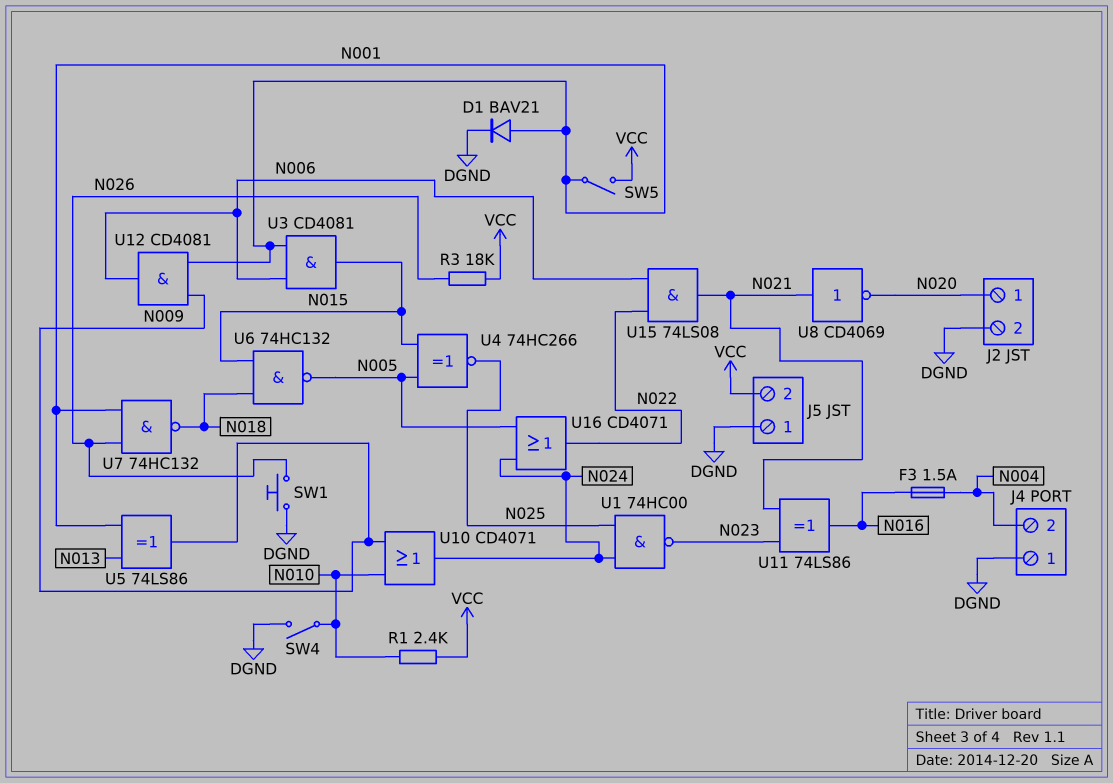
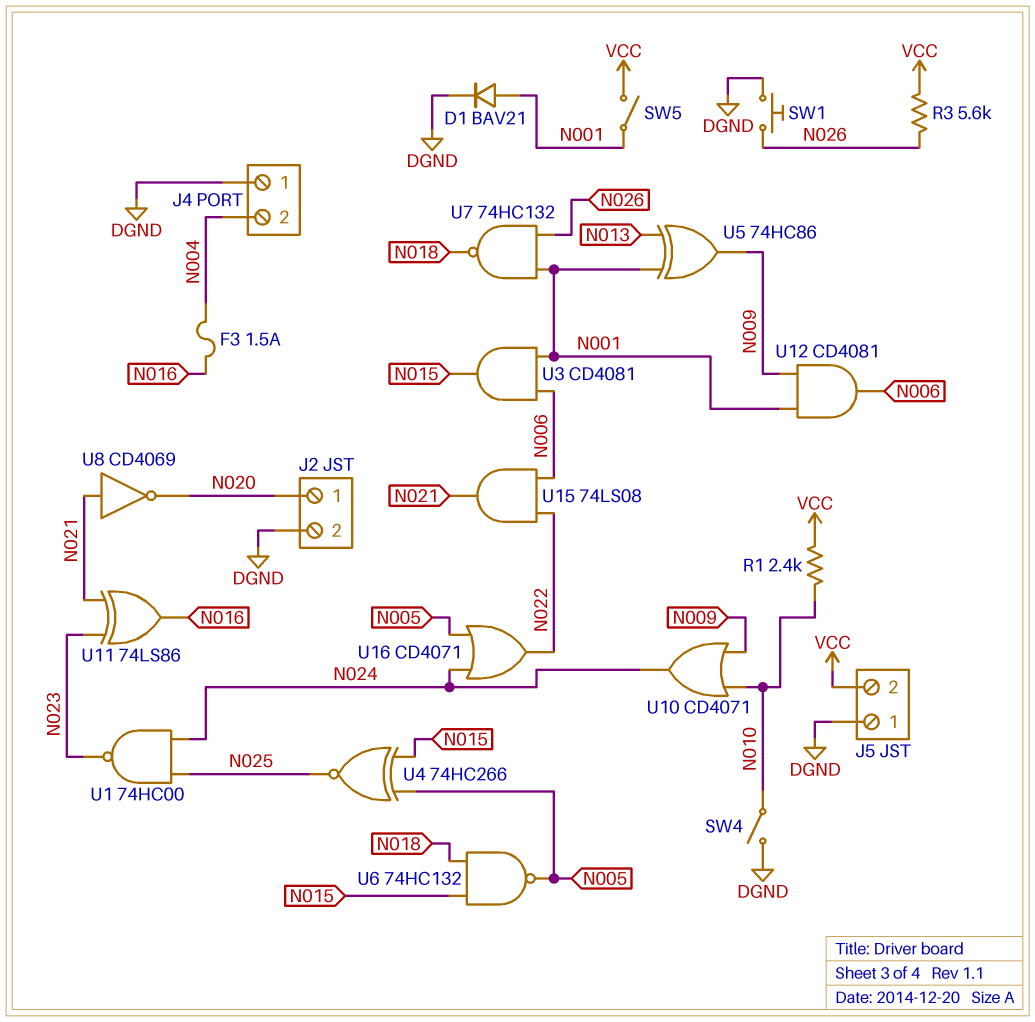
R3: 18k (N026, VCC) -> 5.6k (N026, VCC)
U5: XOR 74LS86 (in N001, in N013, out N009) -> XOR 74HC86 (in N001, in N013, out N009)

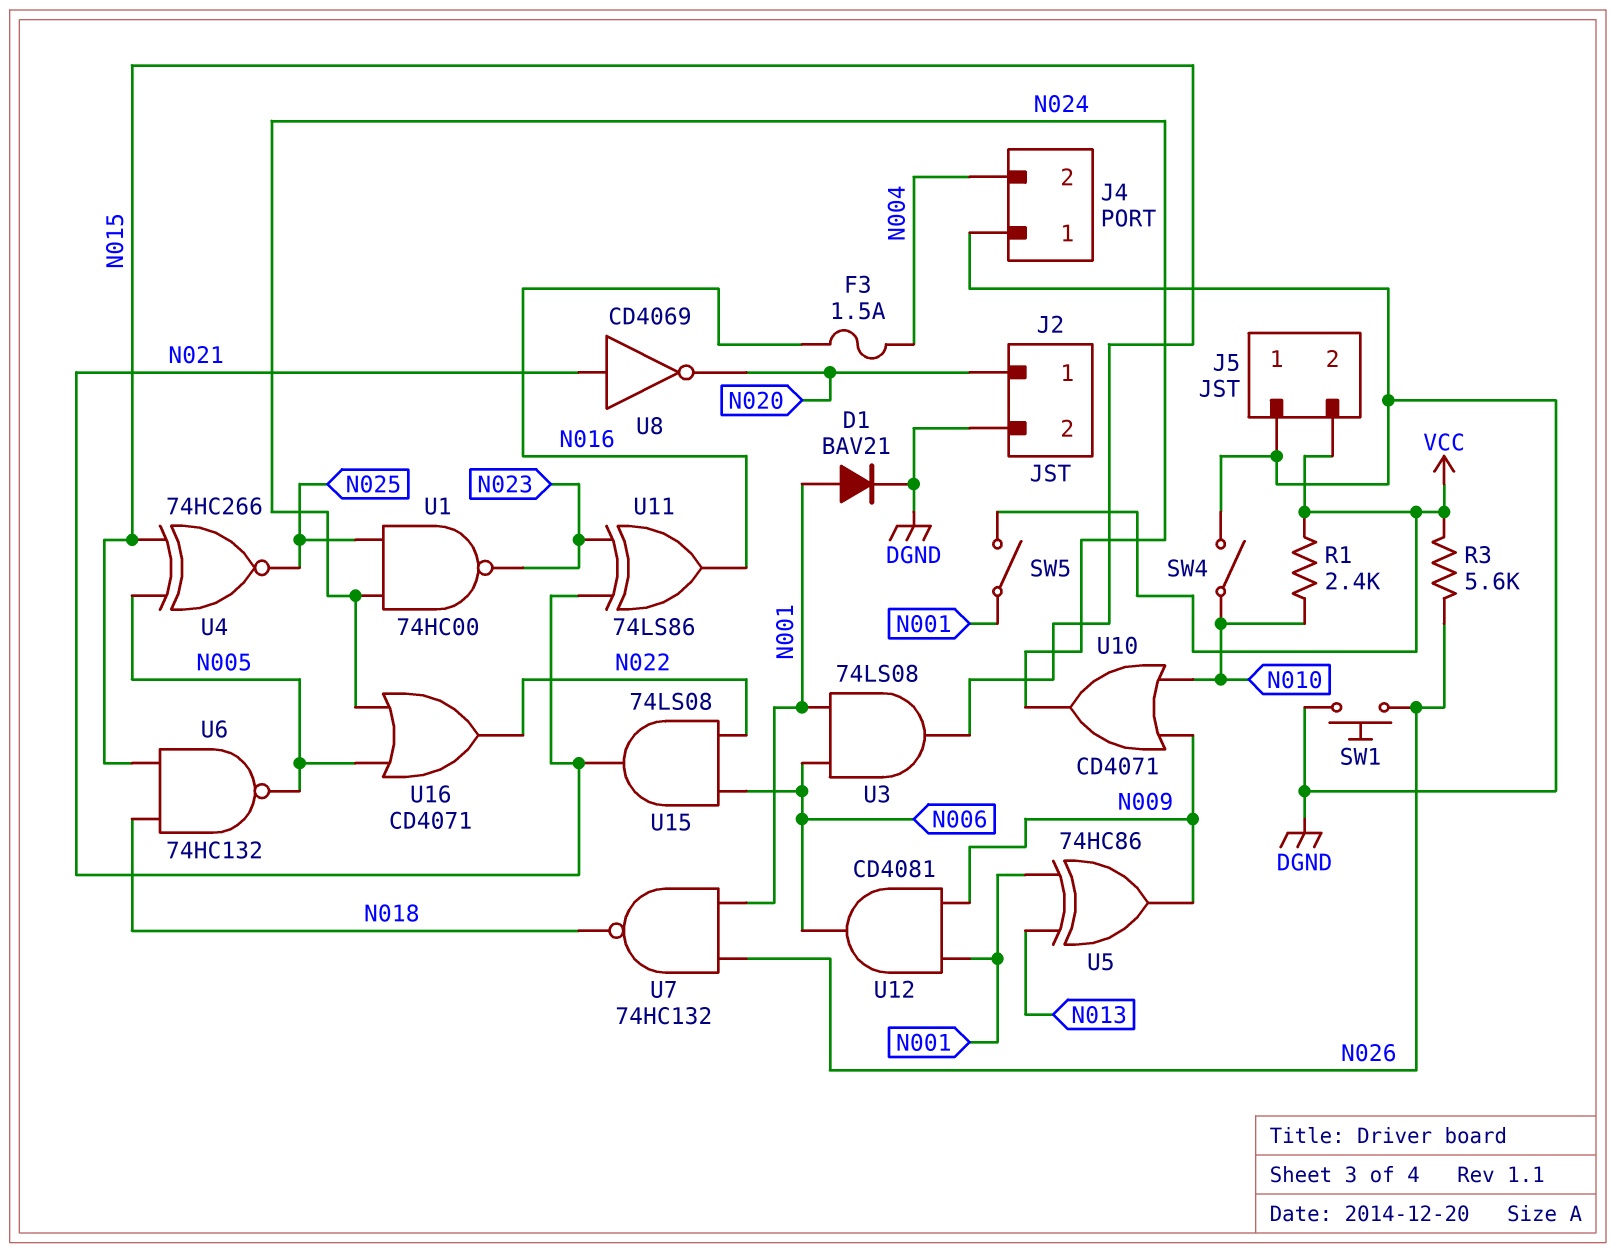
U3: AND CD4081 (in N001, in N006, out N015) -> AND 74LS08 (in N001, in N006, out N015)

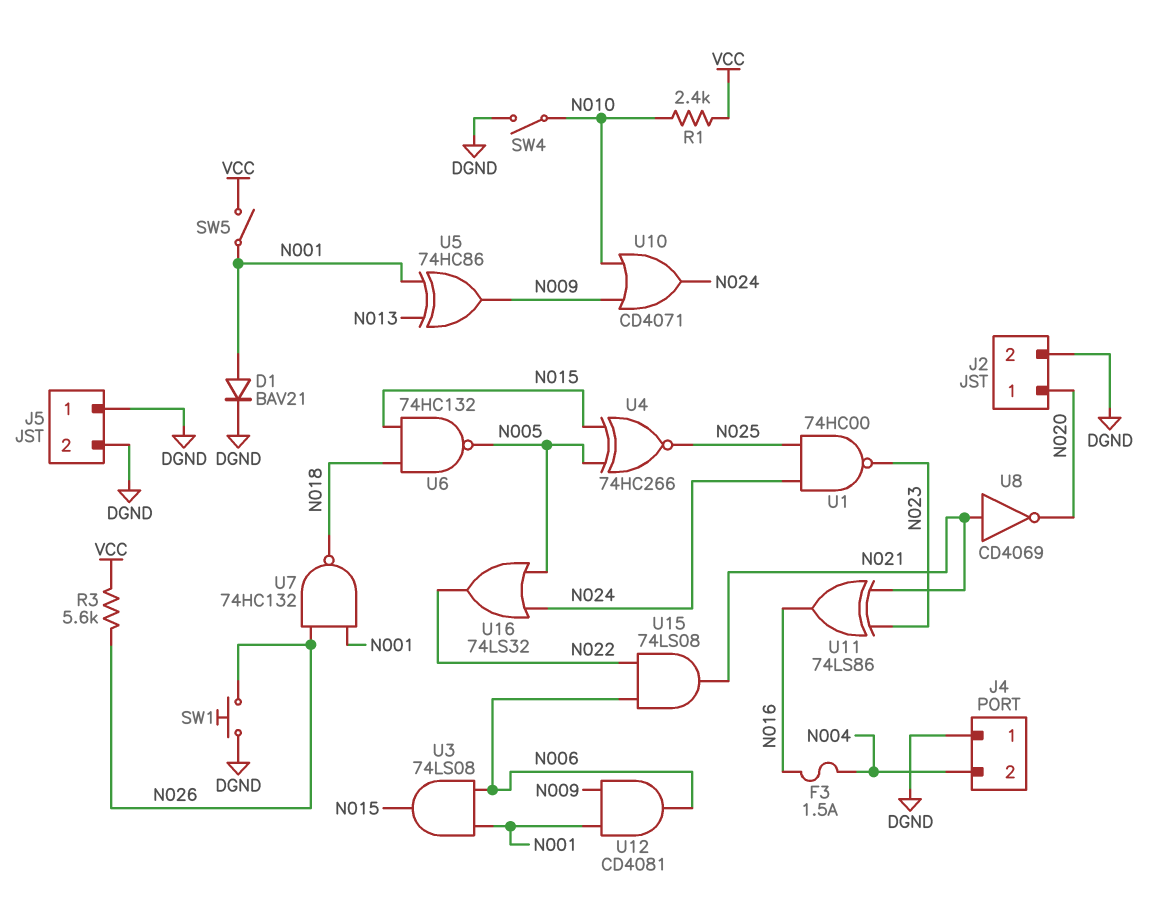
J5 pin 2: VCC -> DGND
U16: OR CD4071 (in N005, in N024, out N022) -> OR 74LS32 (in N005, in N024, out N022)

